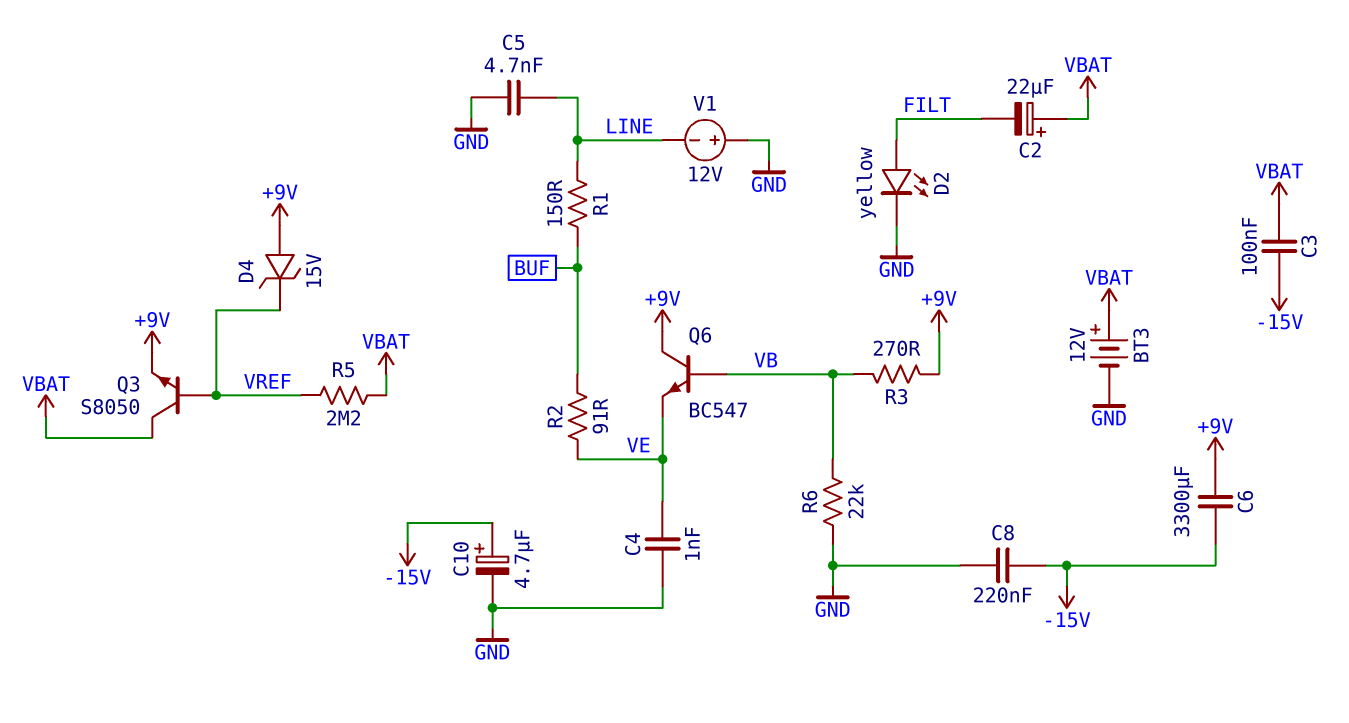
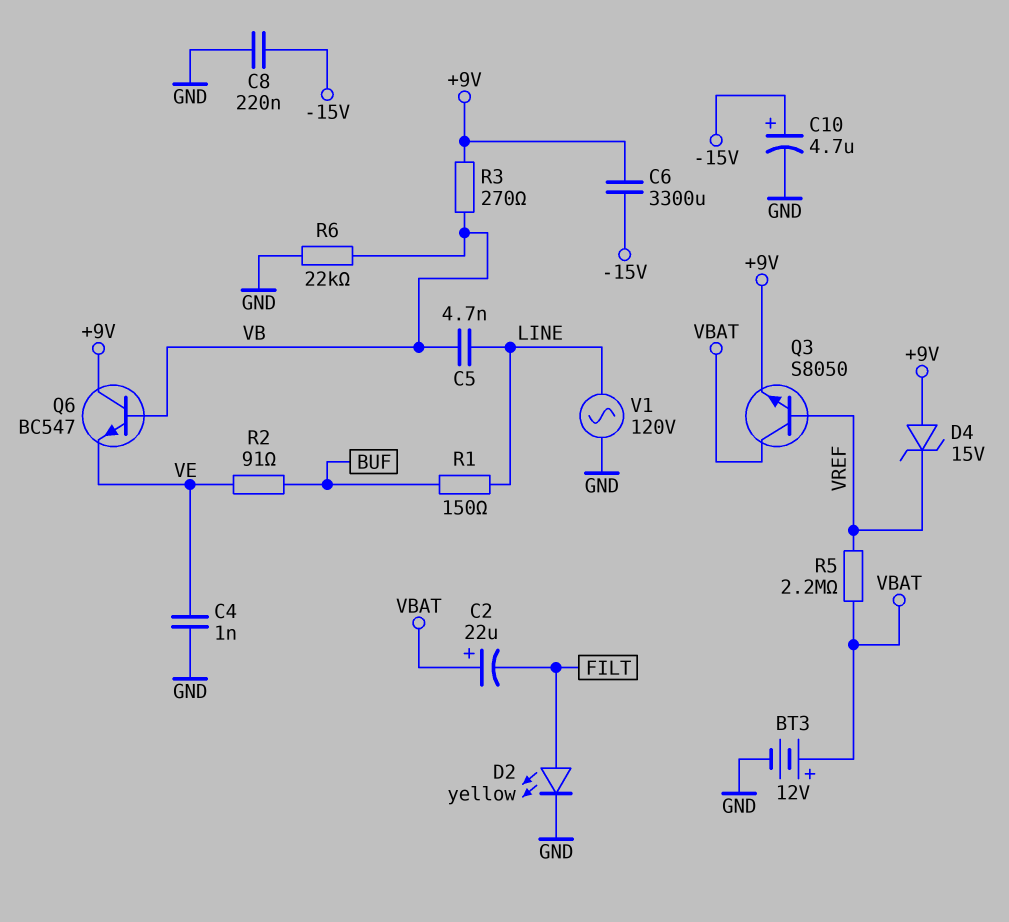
C3: 100nF (-15V, VBAT) -> none
C5: 4.7nF (GND, LINE) -> 4.7nF (LINE, VB)
V1: 12V (plus GND, minus LINE) -> AC 120V (GND, LINE)

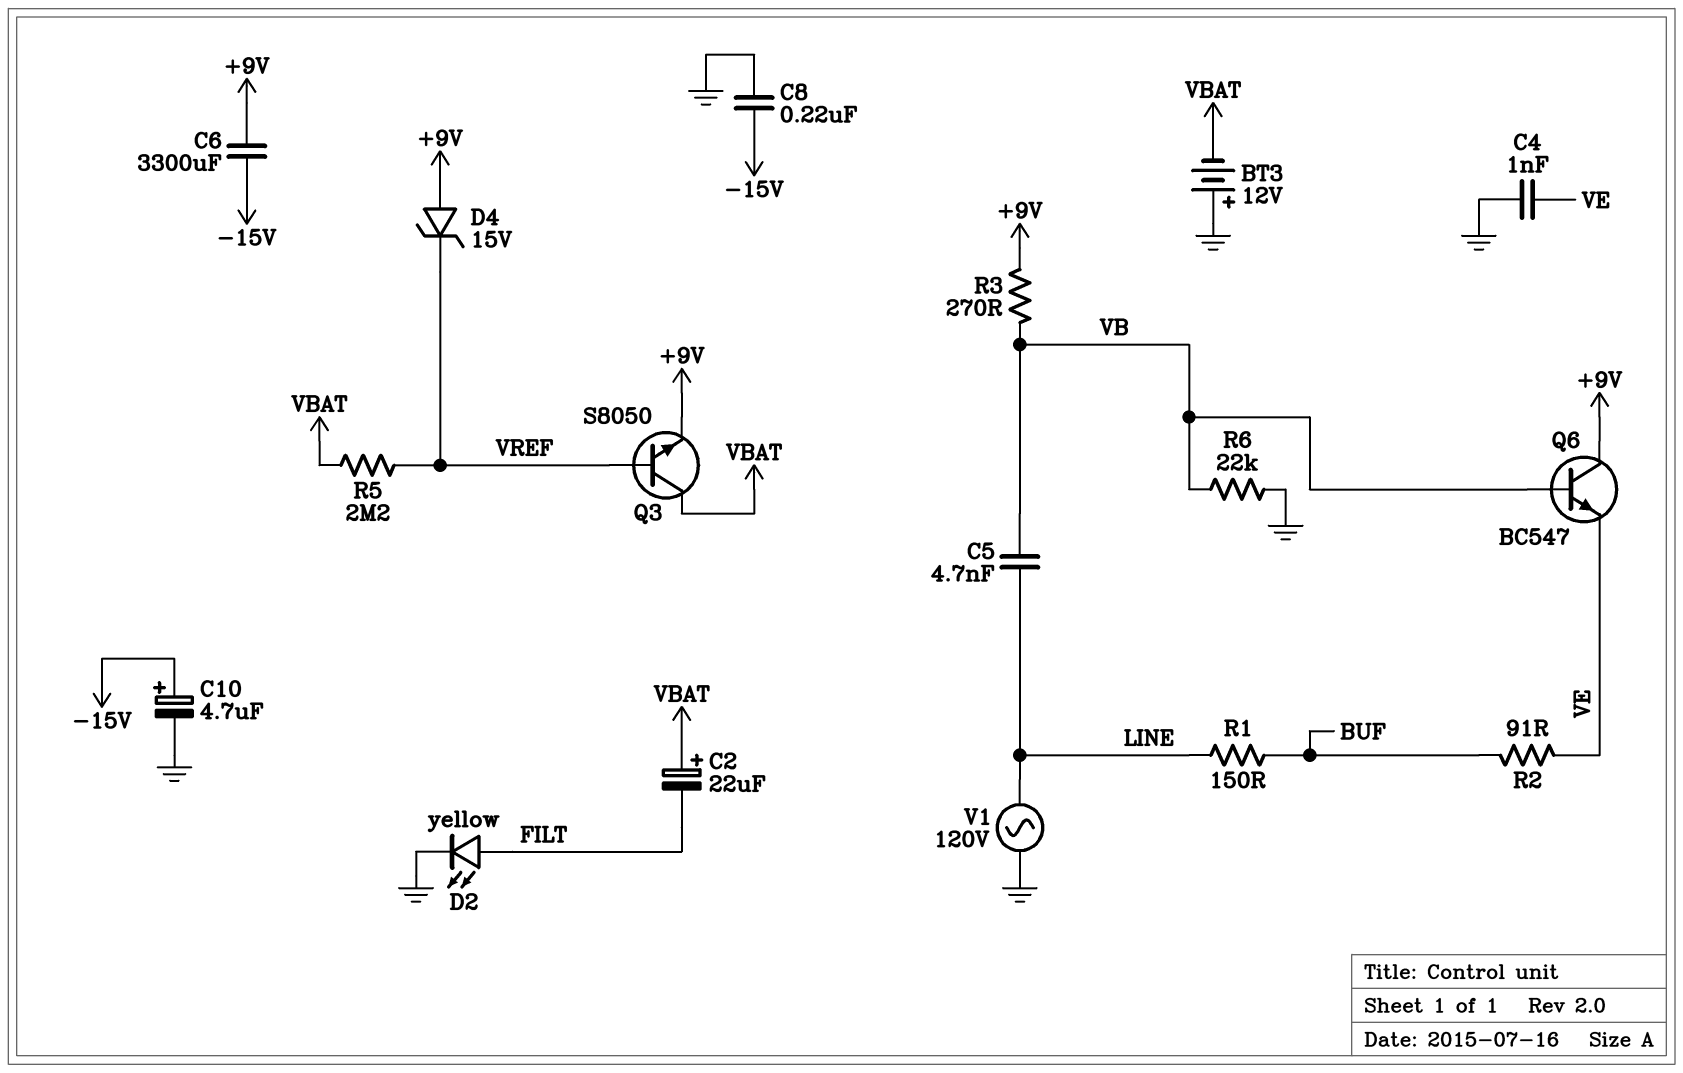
BT3: 12V (plus VBAT, minus GND) -> 12V (plus GND, minus VBAT)

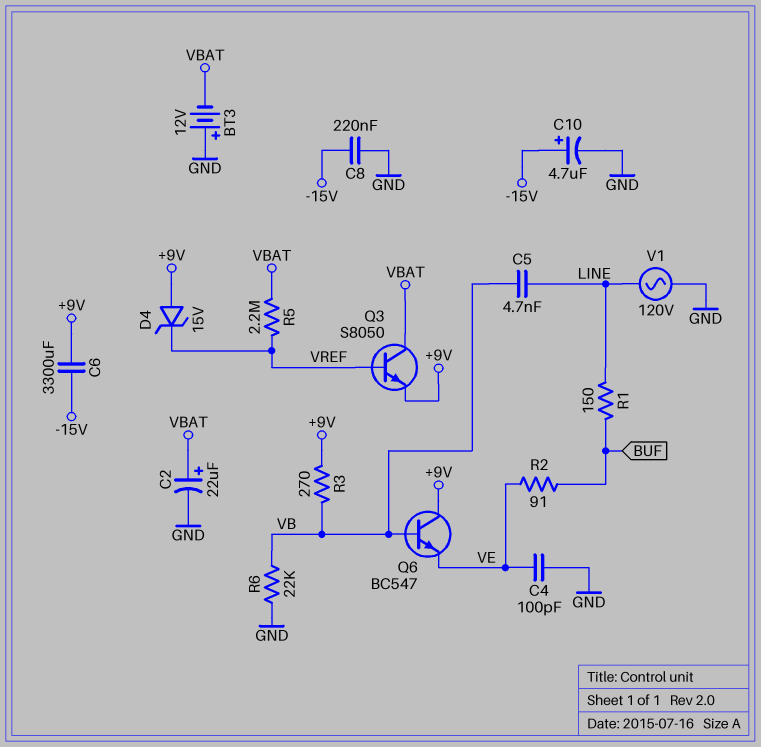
C2: 22uF (plus VBAT, minus FILT) -> 22uF (plus VBAT, minus GND)
C4: 1nF (GND, VE) -> 100pF (GND, VE)
D2: LED yellow (A FILT, K GND) -> none

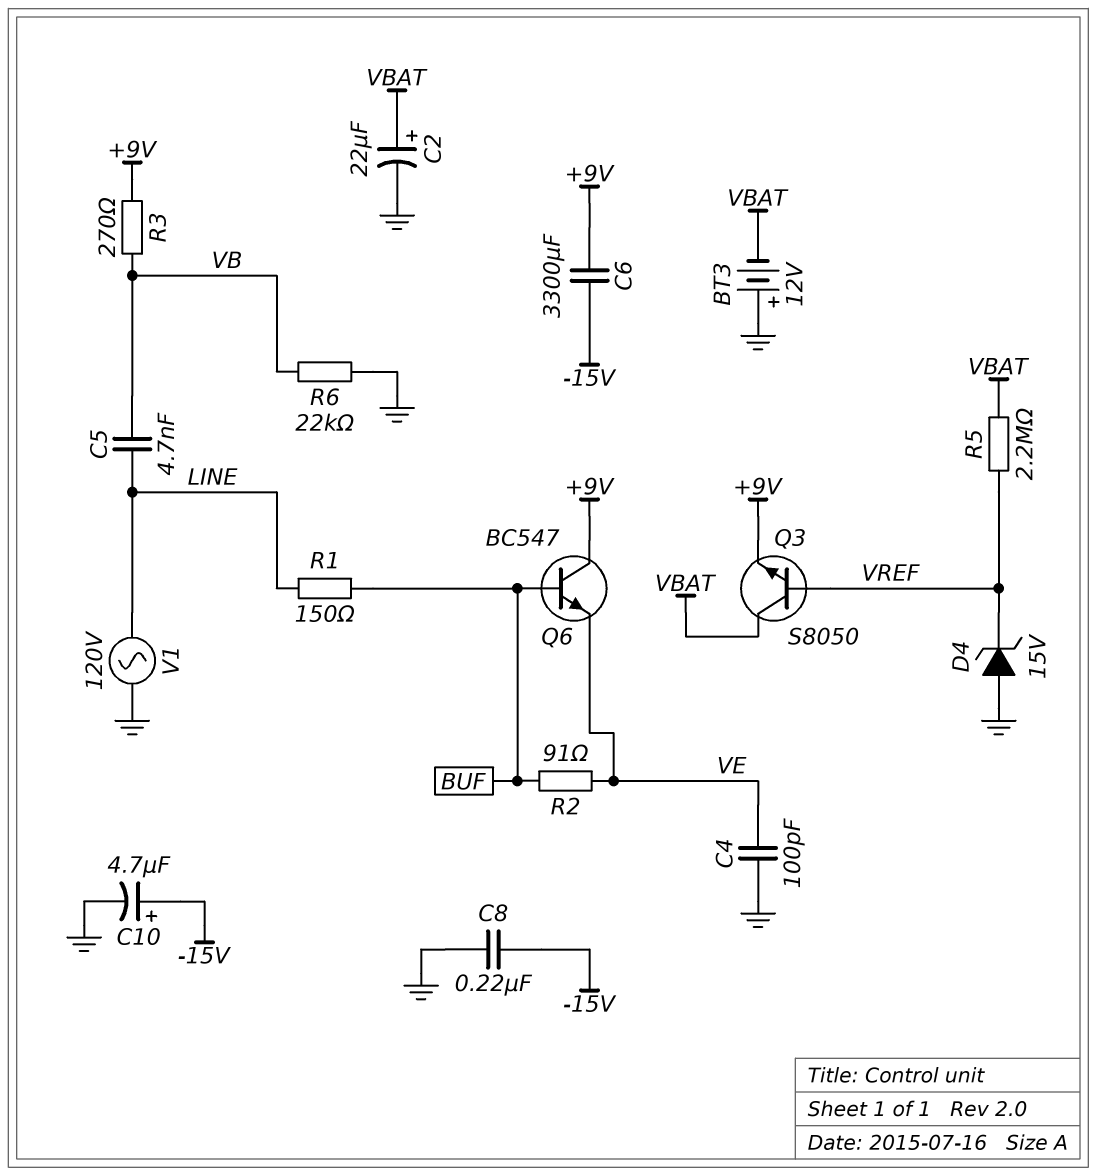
D4: zener 15V (A +9V, K VREF) -> zener 15V (A GND, K VREF)
Q6: NPN BC547 (B VB, C +9V, E VE) -> NPN BC547 (B BUF, C +9V, E VE)

